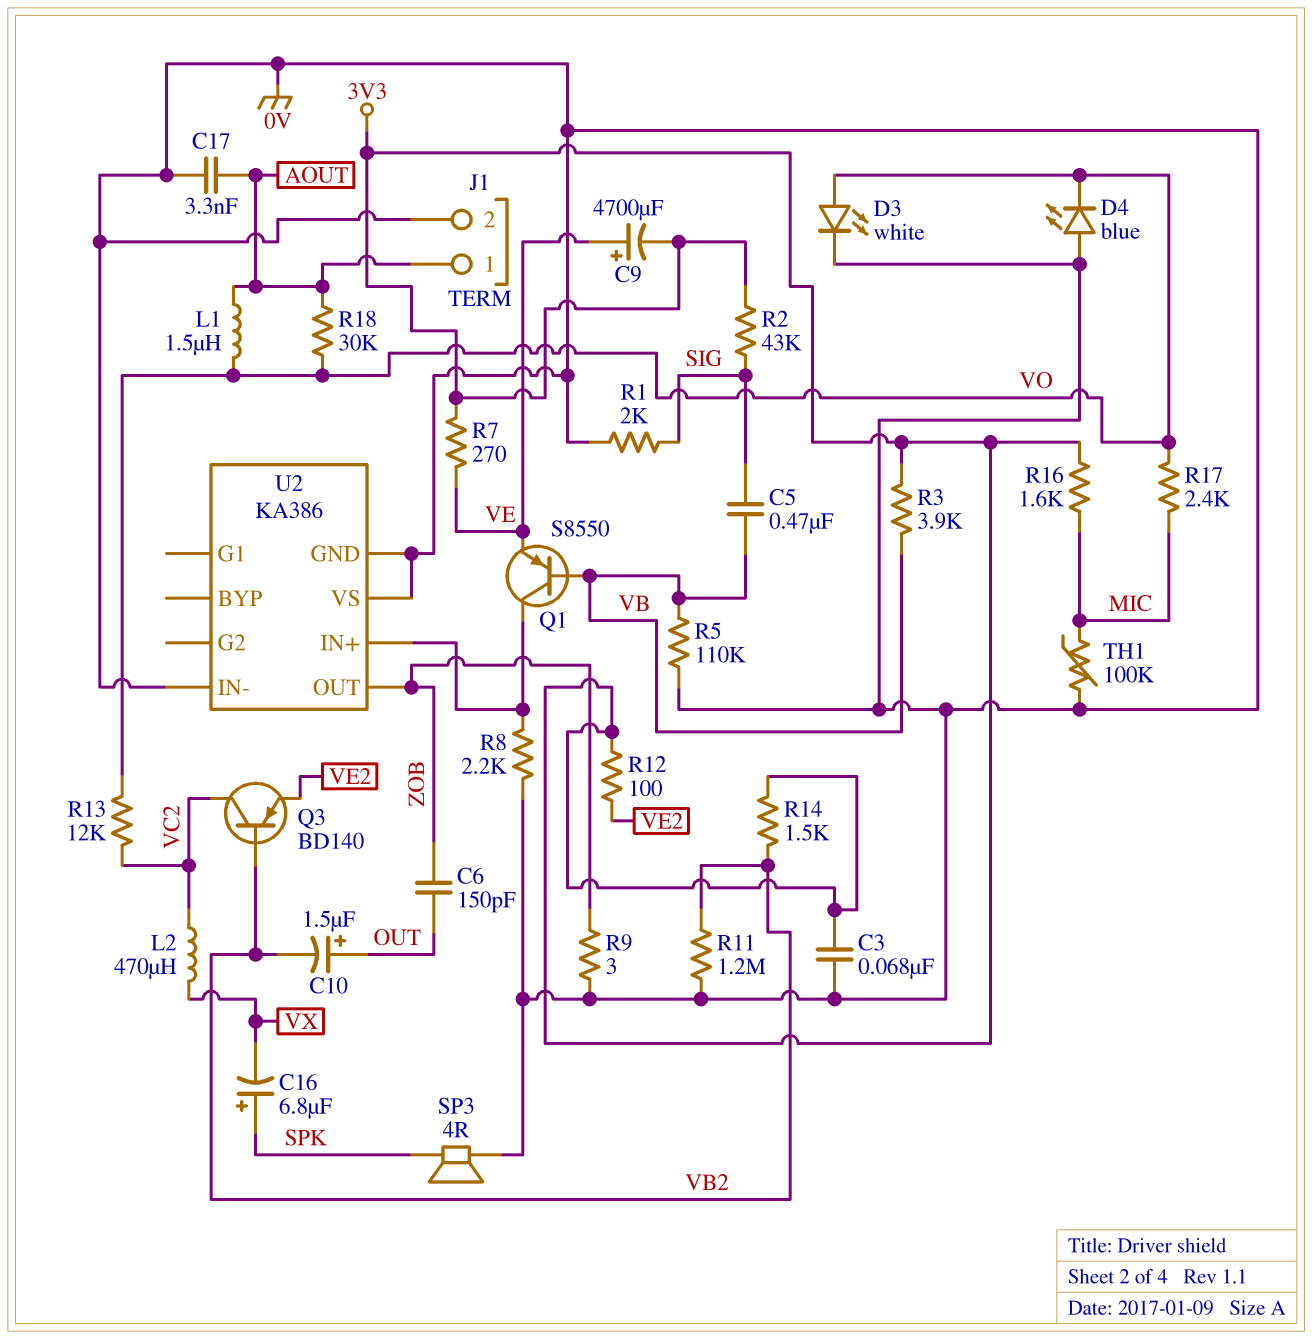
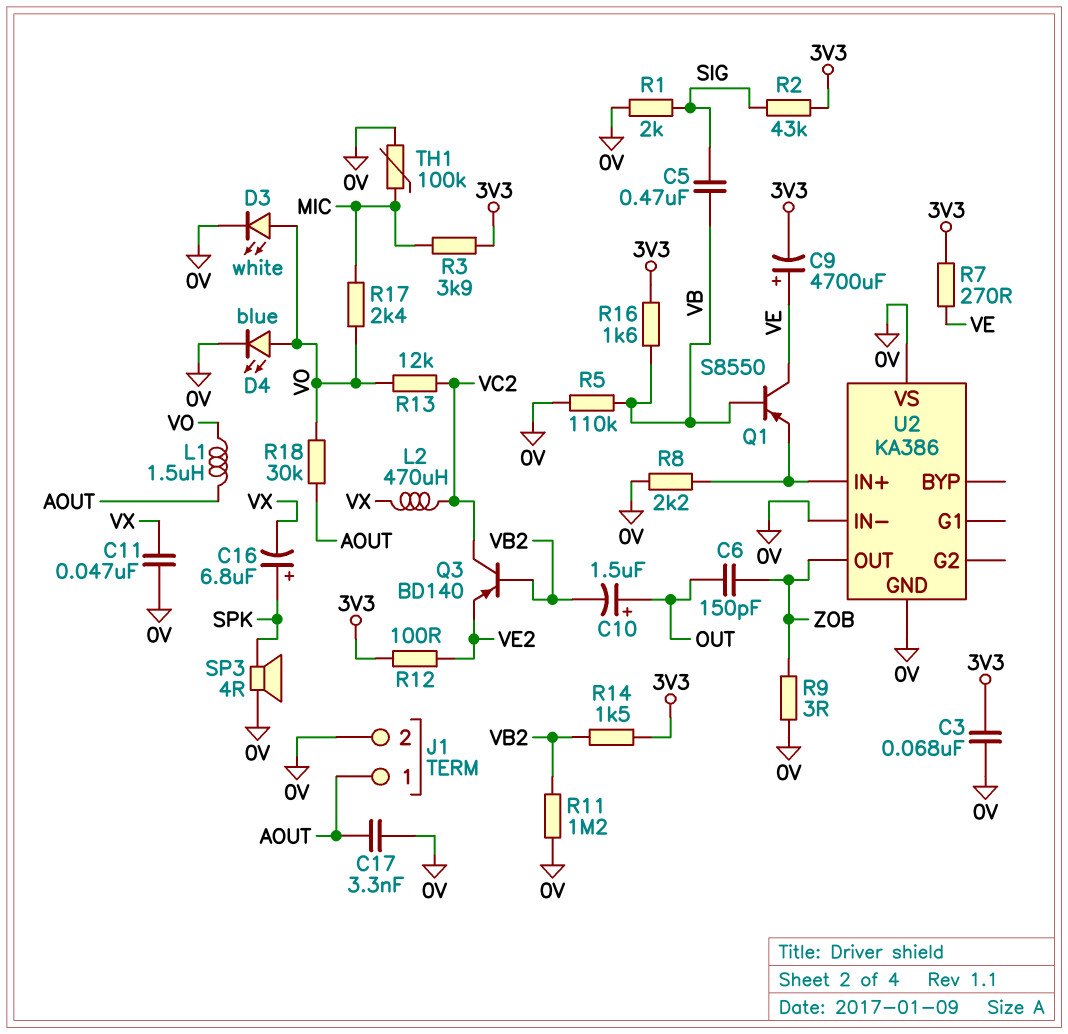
C11: none -> 47nF (0V, VX)
D4: LED blue (A 0V, K VO) -> LED blue (A VO, K 0V)
Q1: PNP S8550 (B VB, C U2/IN+, E VE) -> PNP S8550 (B VB, C VE, E U2/IN+)
R3: 3.9k (3V3, VB) -> 3.9k (3V3, MIC)
R16: 1.6k (3V3, MIC) -> 1.6k (3V3, VB)

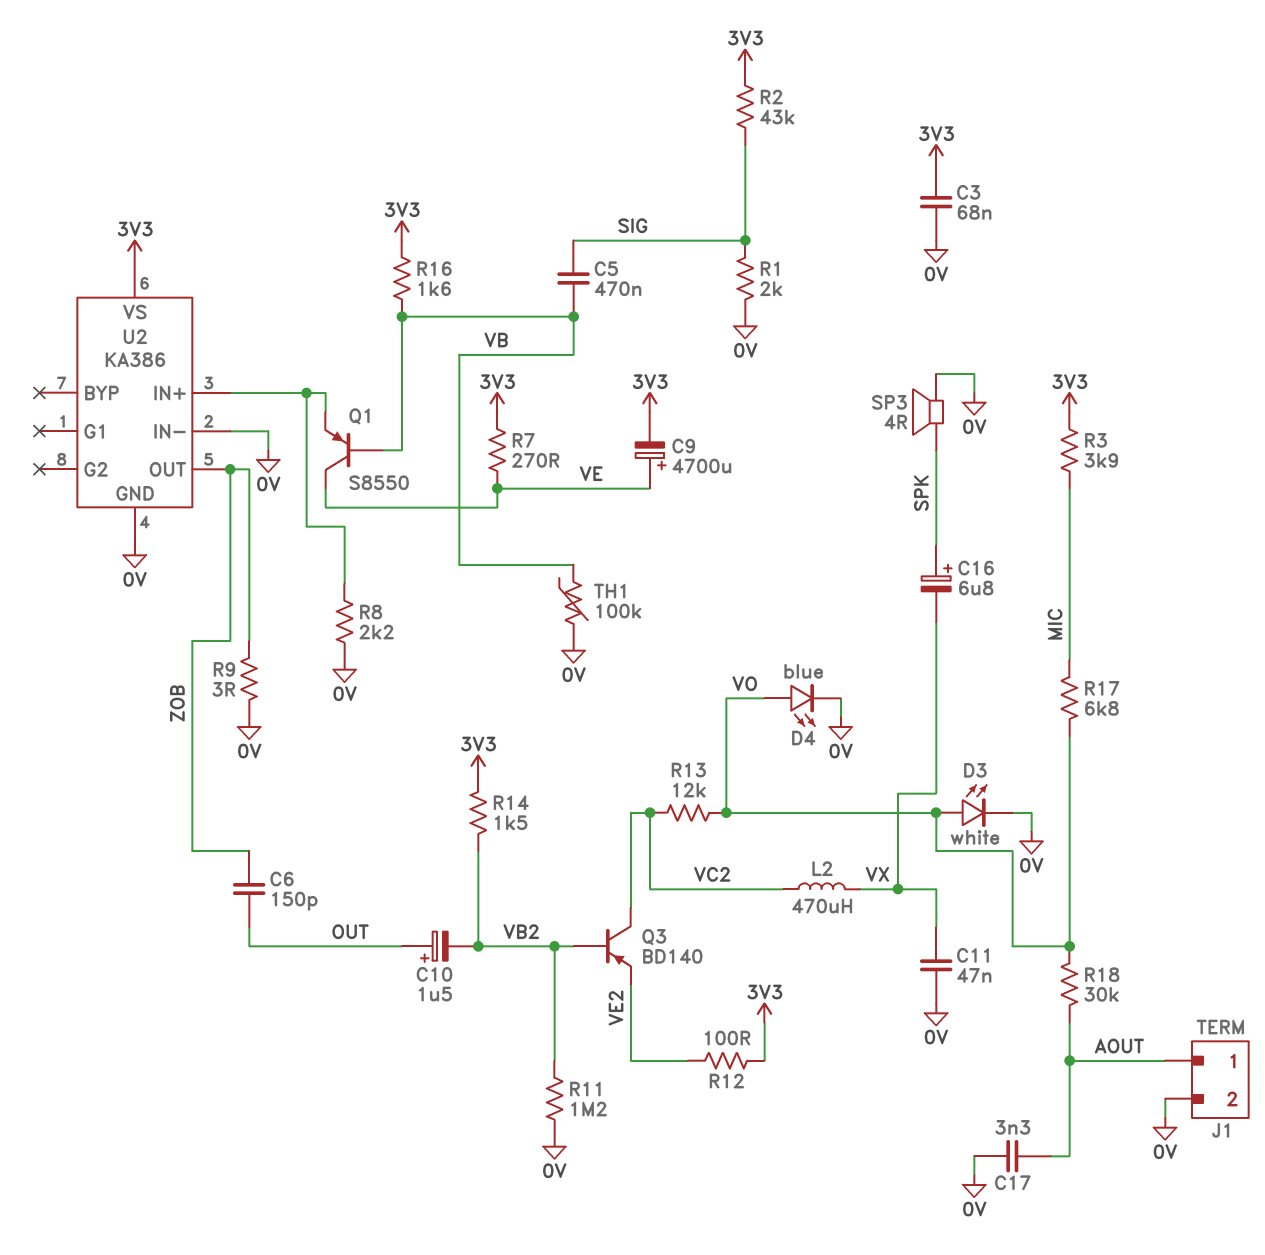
L1: 1.5uH (AOUT, VO) -> none
R5: 110k (0V, VB) -> none
R17: 2.4k (MIC, VO) -> 6.8k (MIC, VO)
TH1: 100k (0V, MIC) -> 100k (0V, VB)
U2 pin VS: 0V -> 3V3

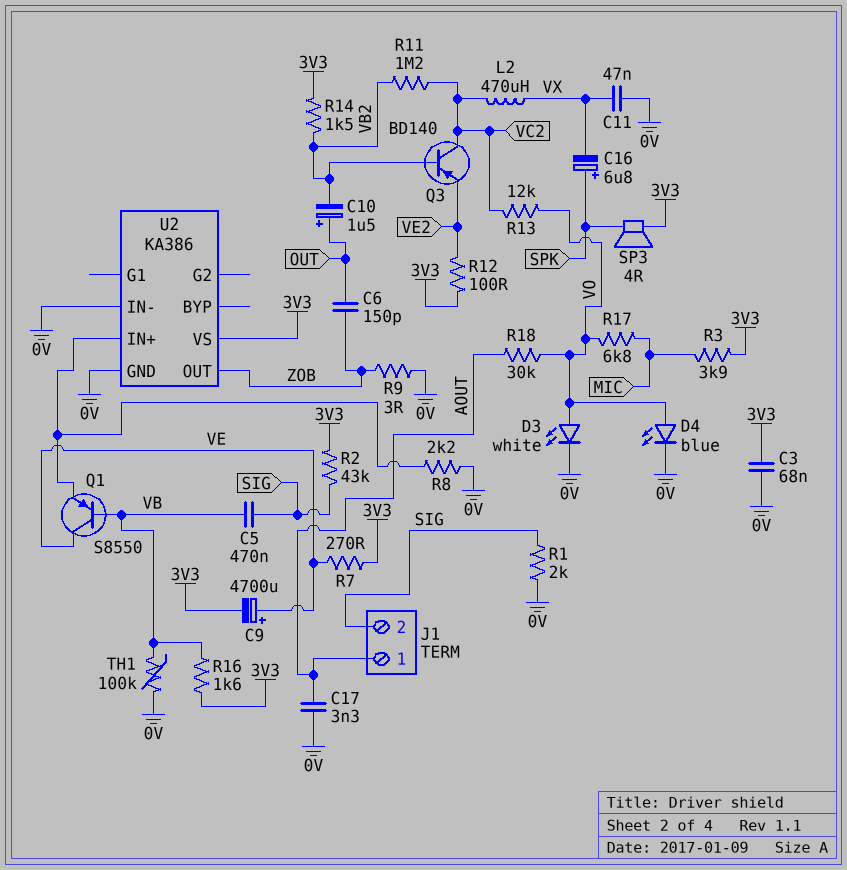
J1 pin 2: 0V -> SIG
R11: 1.2M (0V, VB2) -> 1.2M (VB2, VC2)
SP3: speaker 4R (0V, SPK) -> speaker 4R (3V3, SPK)

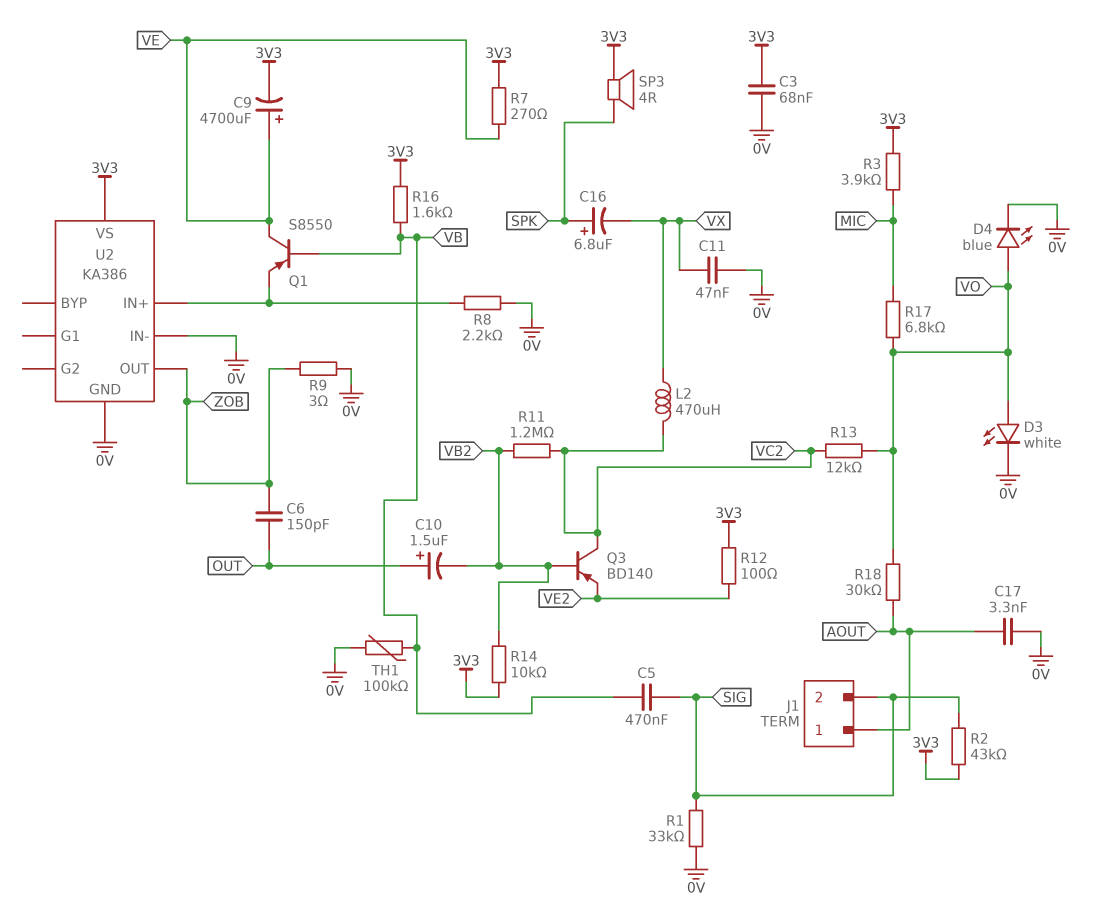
R1: 2k (0V, SIG) -> 33k (0V, SIG)
R14: 1.5k (3V3, VB2) -> 10k (3V3, VB2)

